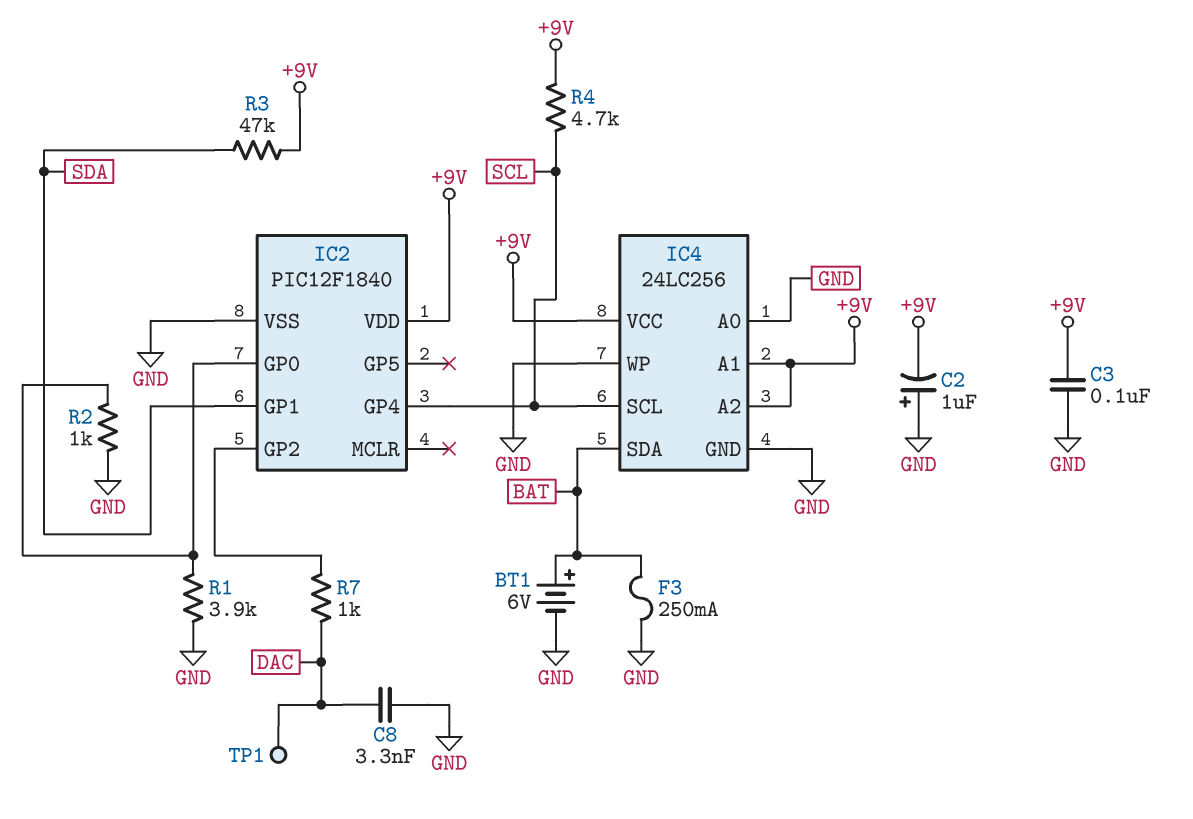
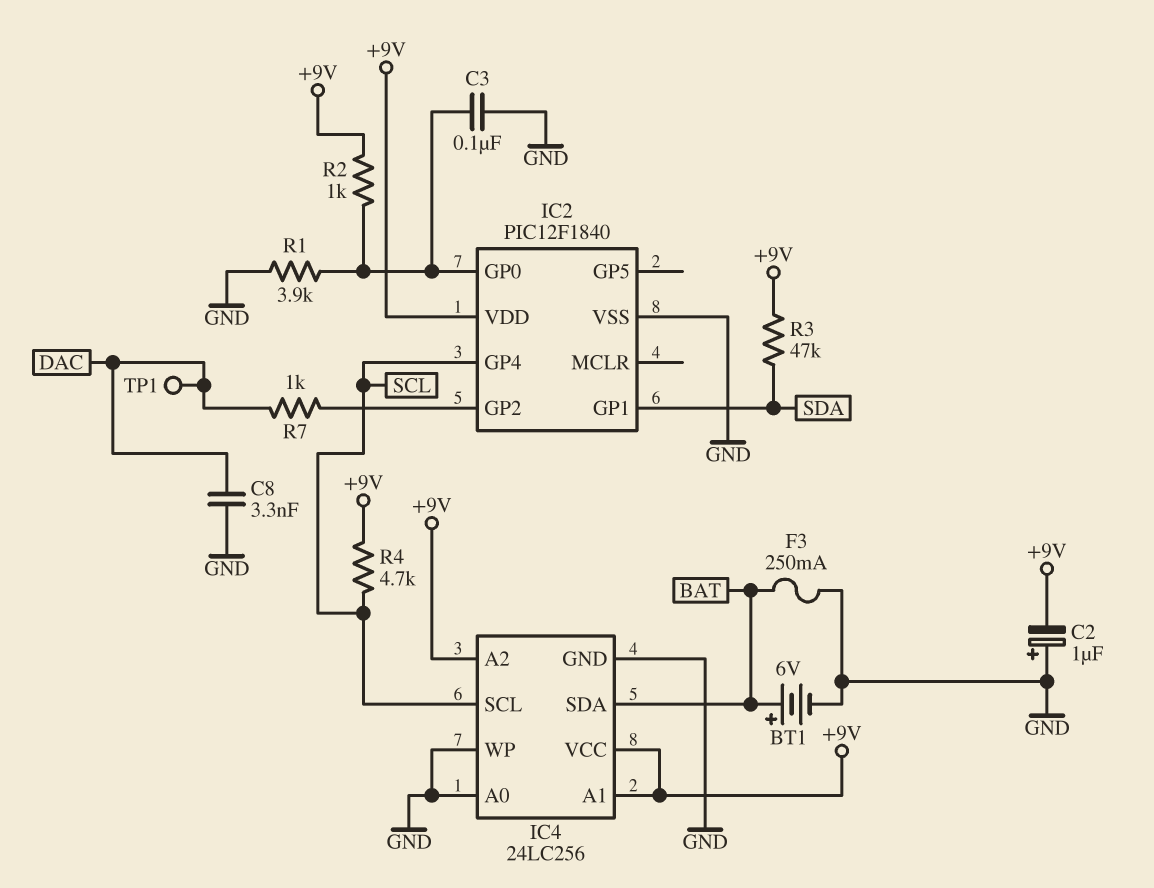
C3: 100nF (+9V, GND) -> 100nF (GND, IC2/GP0)
R2: 1k (GND, IC2/GP0) -> 1k (+9V, IC2/GP0)

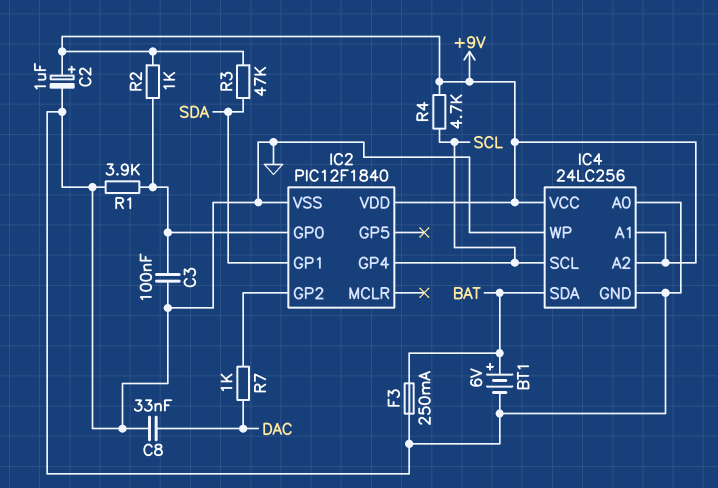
C2: 1uF (plus GND, minus +9V) -> 1uF (plus +9V, minus GND)
C8: 3.3nF (DAC, GND) -> 33nF (DAC, GND)
TP1: test point (DAC) -> none

